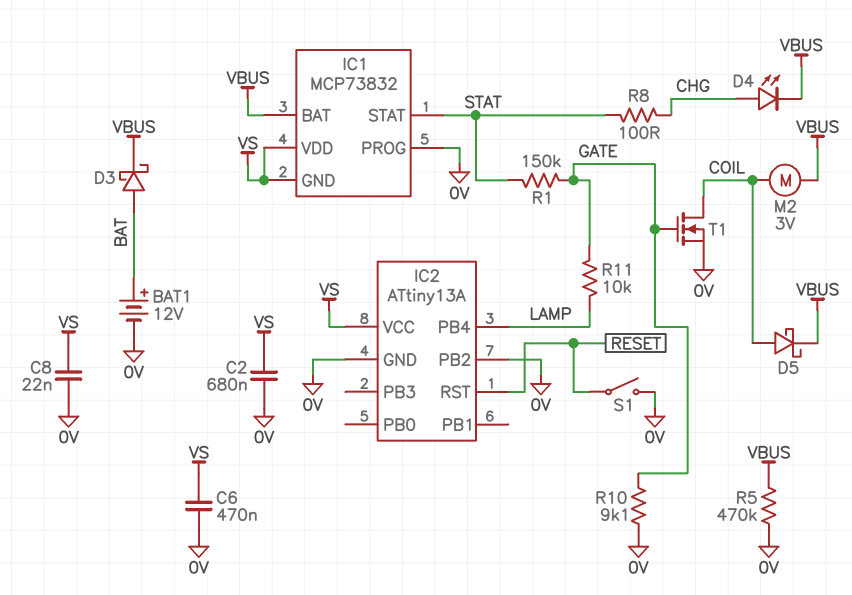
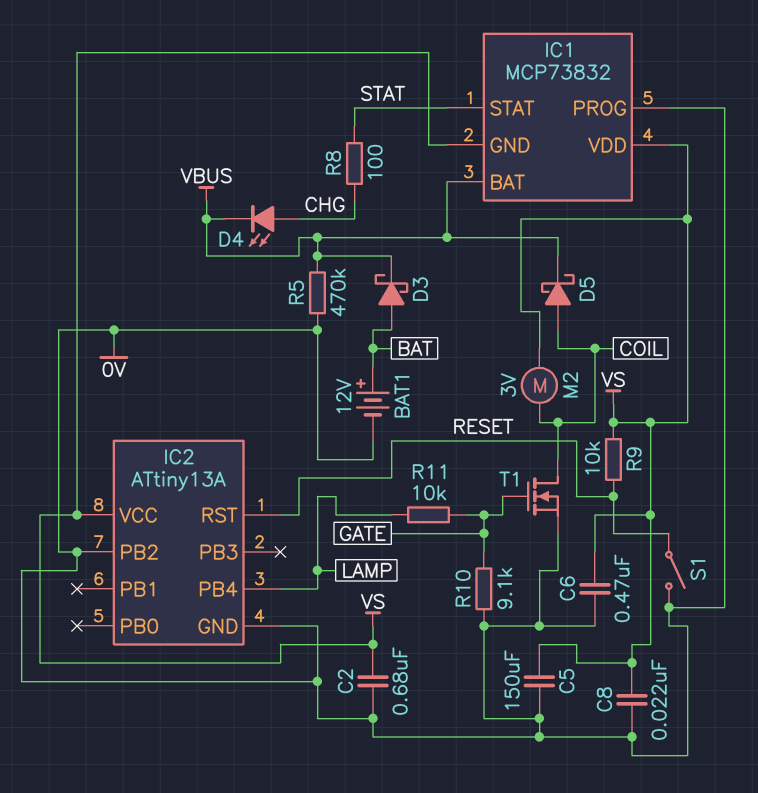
C5: none -> 150uF (0V, VS)
M2: motor 3V (COIL, VBUS) -> motor 3V (COIL, VS)
R1: 150k (GATE, STAT) -> none
R9: none -> 10k (RESET, VS)

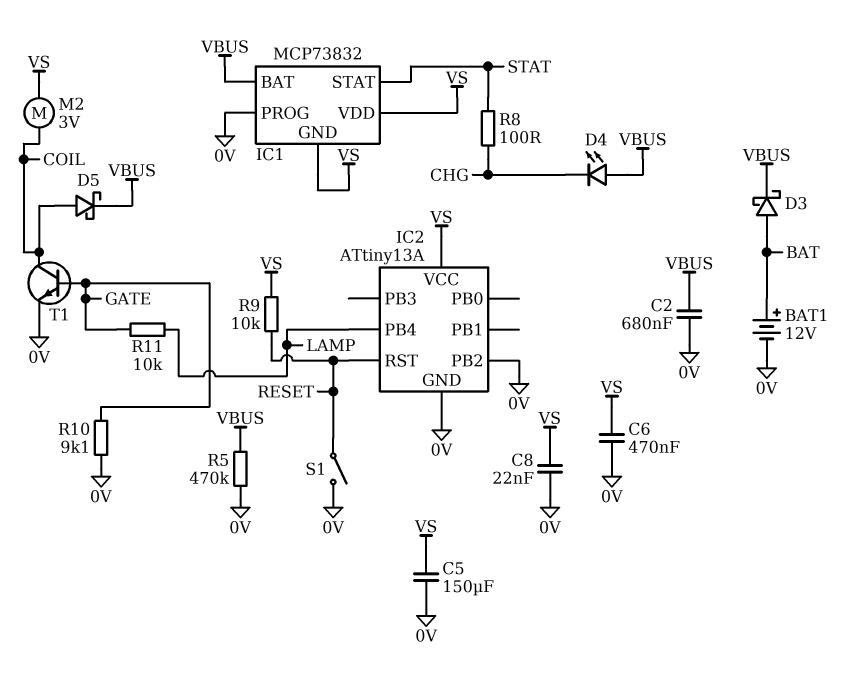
C2: 680nF (0V, VS) -> 680nF (0V, VBUS)
D4: LED (A CHG, K VBUS) -> LED (A VBUS, K CHG)
T1: NMOS (G GATE, D COIL, S 0V) -> NPN (B GATE, C COIL, E 0V)

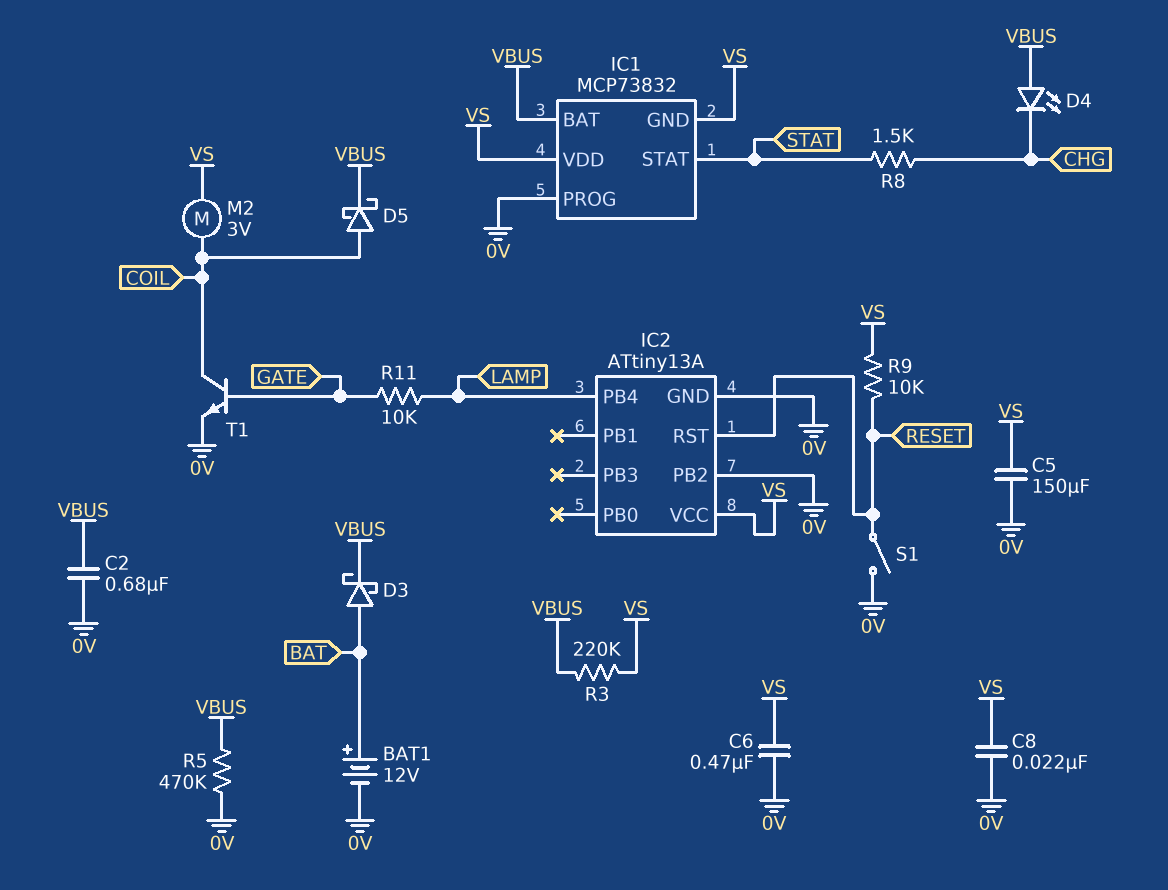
R3: none -> 220k (VBUS, VS)
R8: 100 (CHG, STAT) -> 1.5k (CHG, STAT)
R10: 9.1k (0V, GATE) -> none

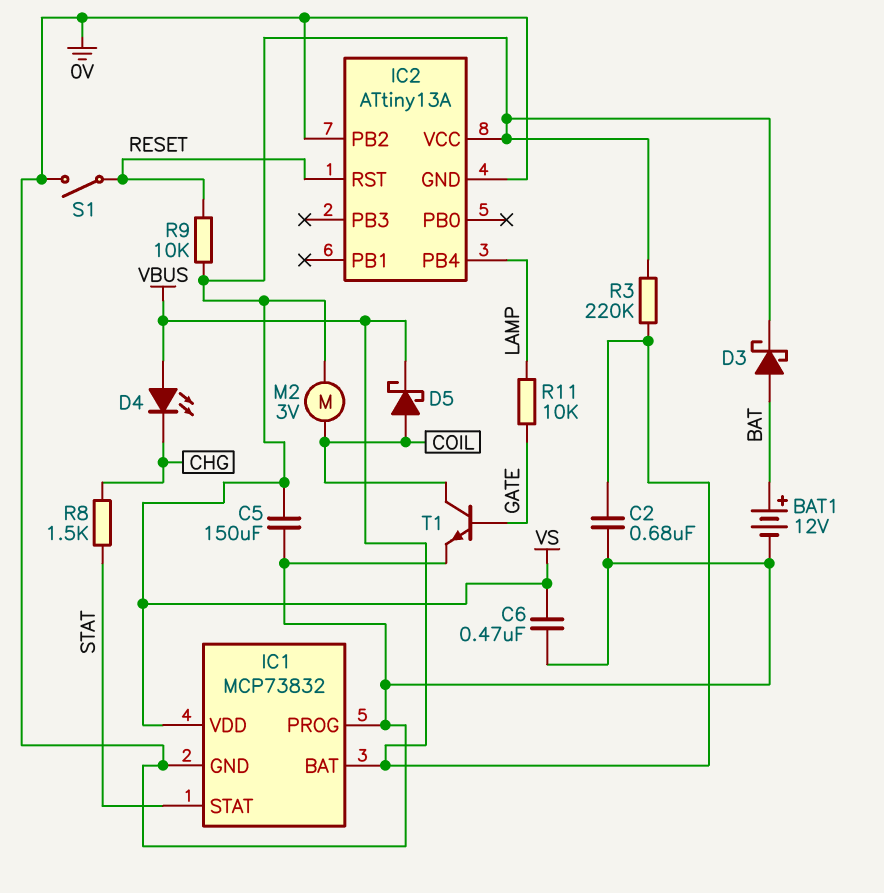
C8: 22nF (0V, VS) -> none
D3: schottky (A BAT, K VBUS) -> schottky (A BAT, K VS)
IC1 pin GND: VS -> 0V
R5: 470k (0V, VBUS) -> none

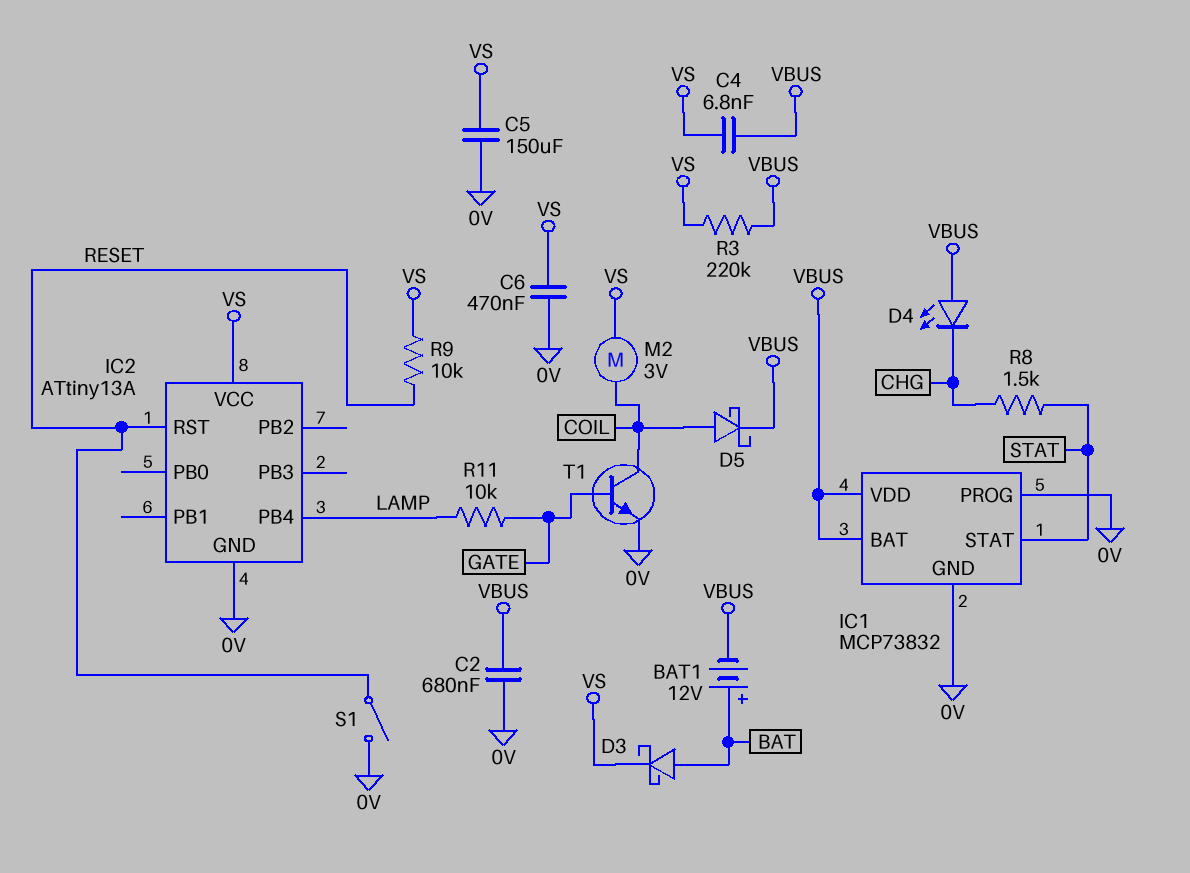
BAT1: 12V (plus BAT, minus 0V) -> 12V (plus BAT, minus VBUS)
C4: none -> 6.8nF (VBUS, VS)
IC1 pin VDD: VS -> VBUS
IC2 pin PB2: 0V -> none

